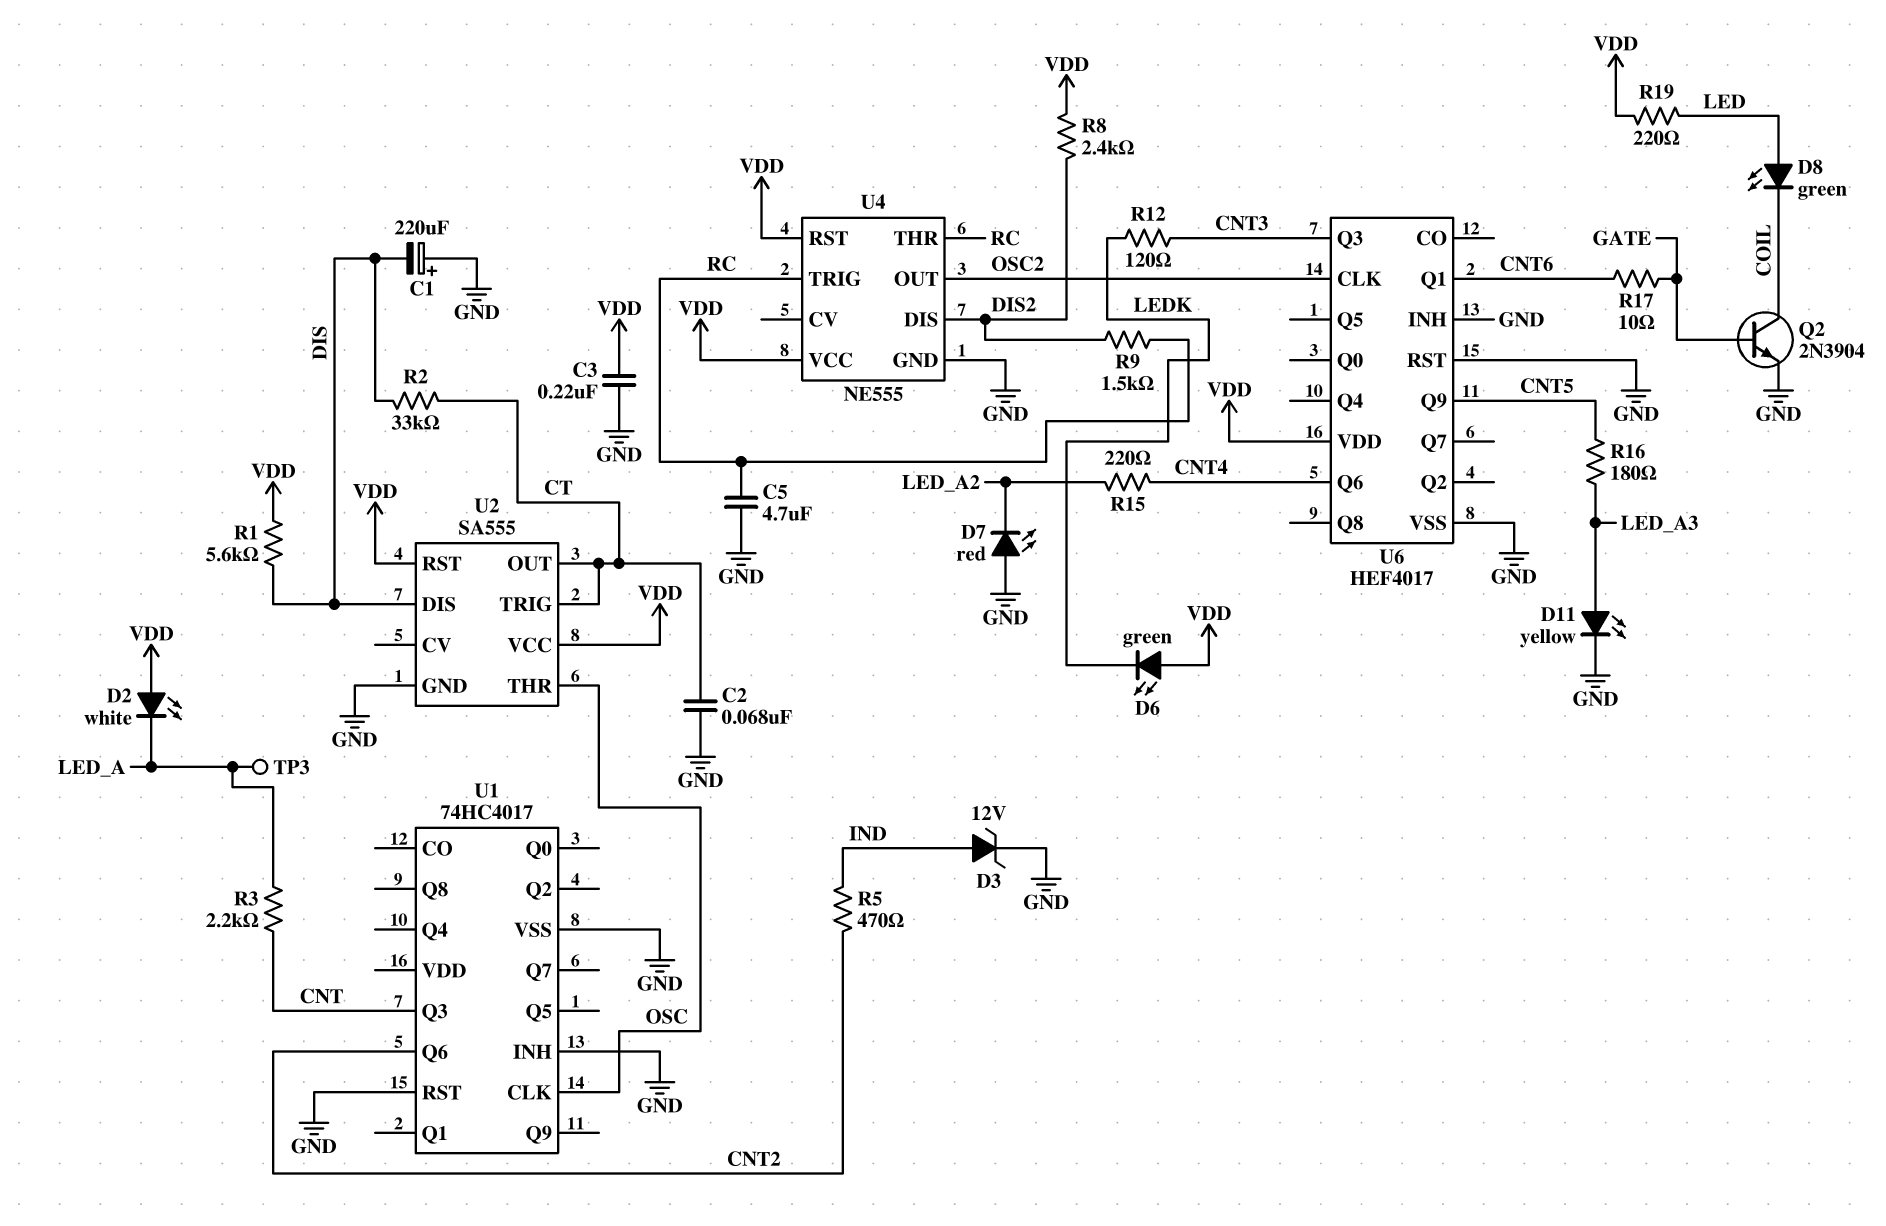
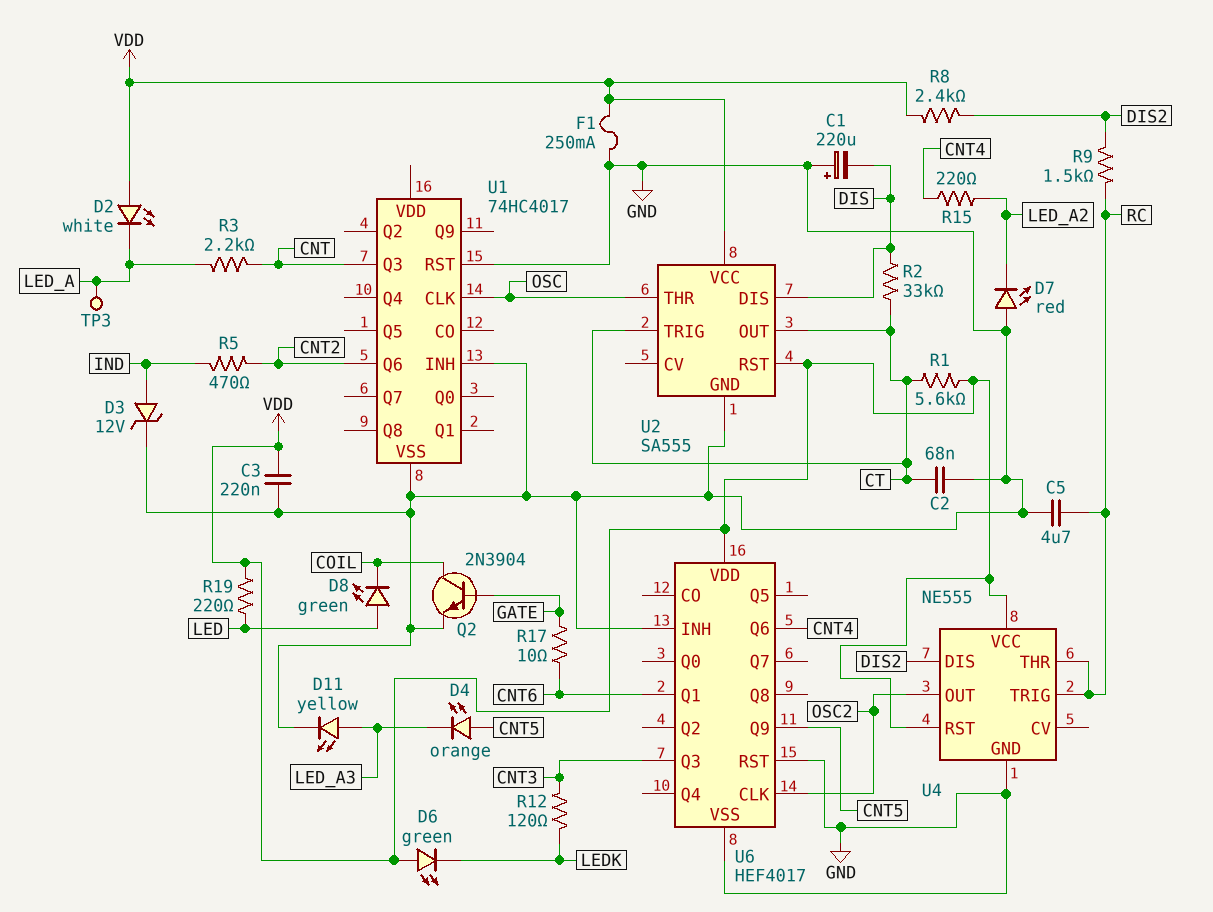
D4: none -> LED orange (A CNT5, K LED_A3)
F1: none -> 250mA (GND, VDD)
R1: 5.6k (DIS, VDD) -> 5.6k (CT, VDD)
R16: 180 (CNT5, LED_A3) -> none

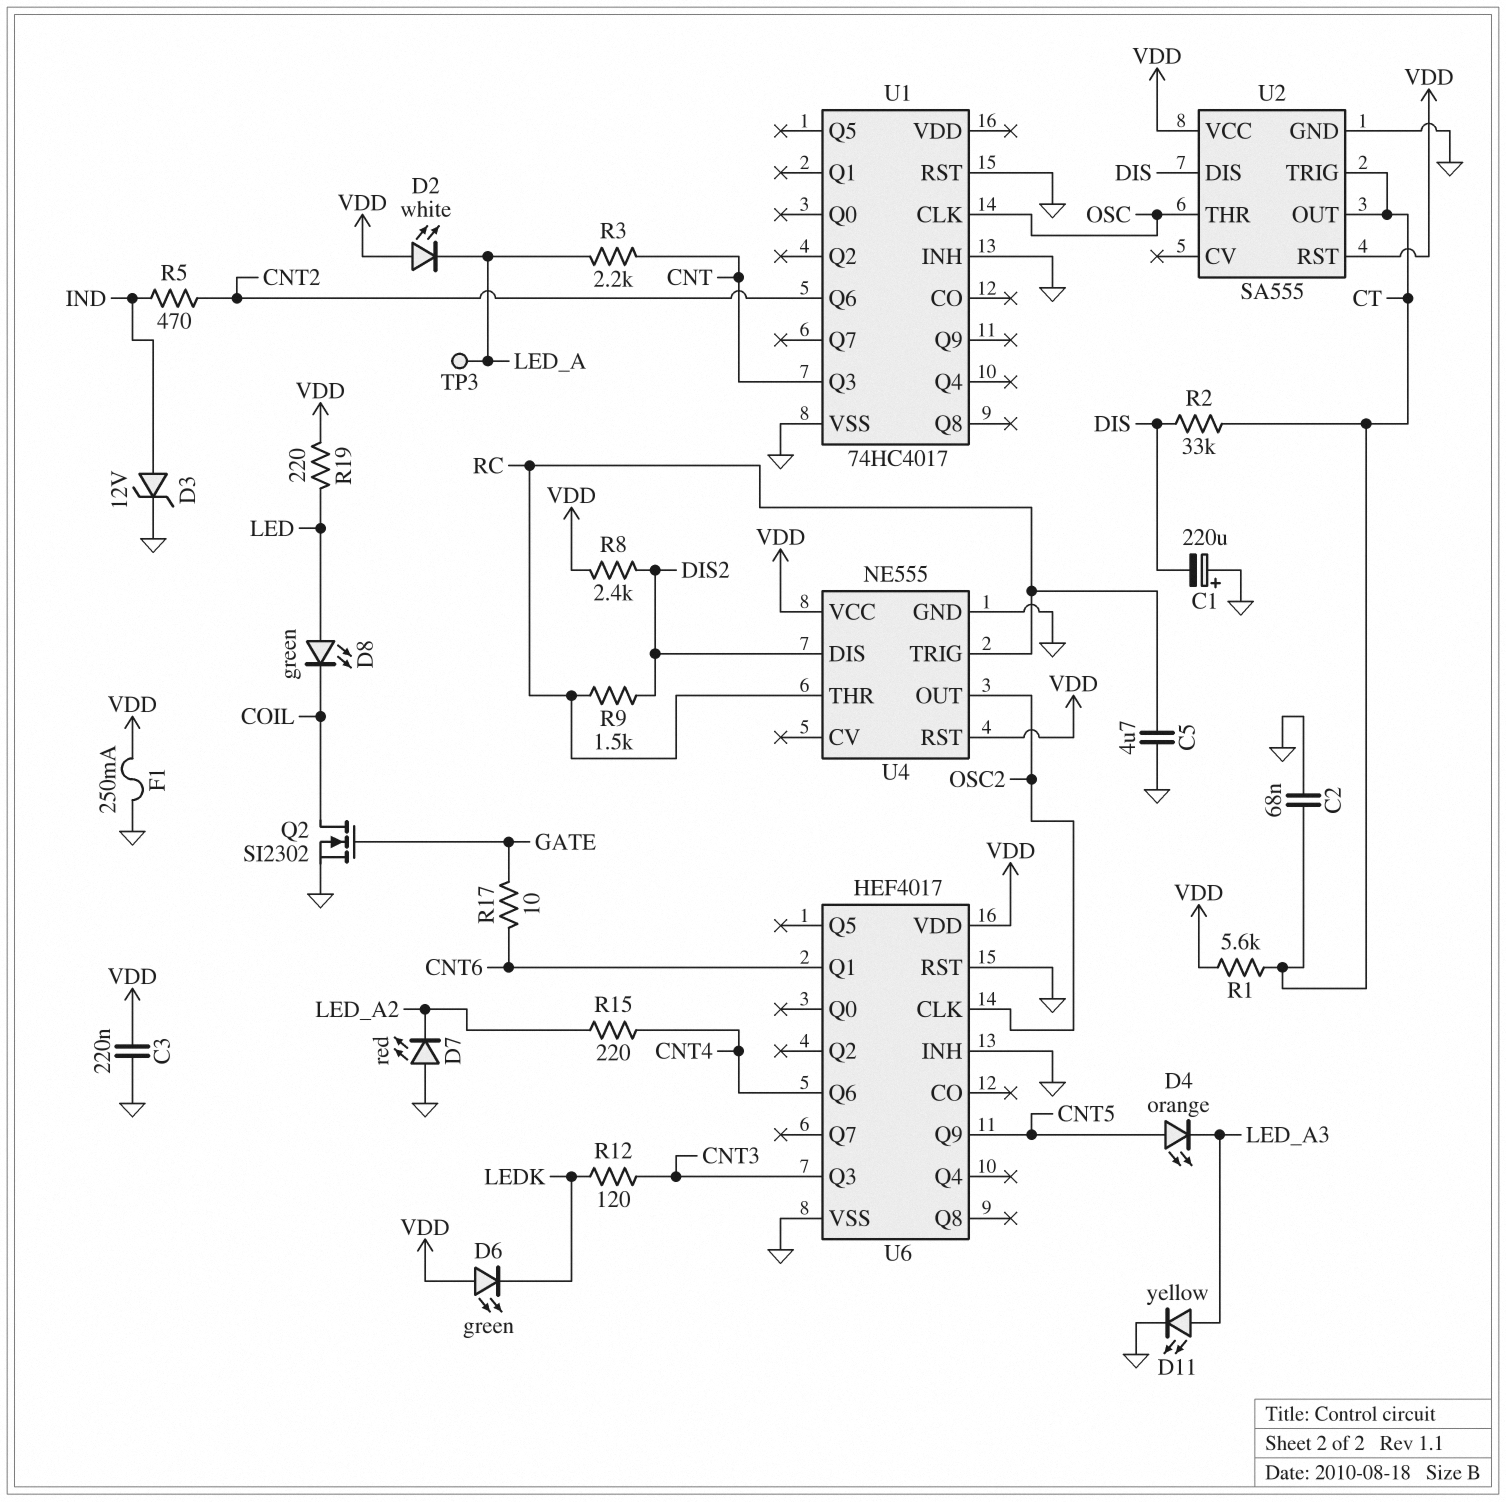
Q2: NPN 2N3904 (B GATE, C COIL, E GND) -> NMOS SI2302 (G GATE, D COIL, S GND)

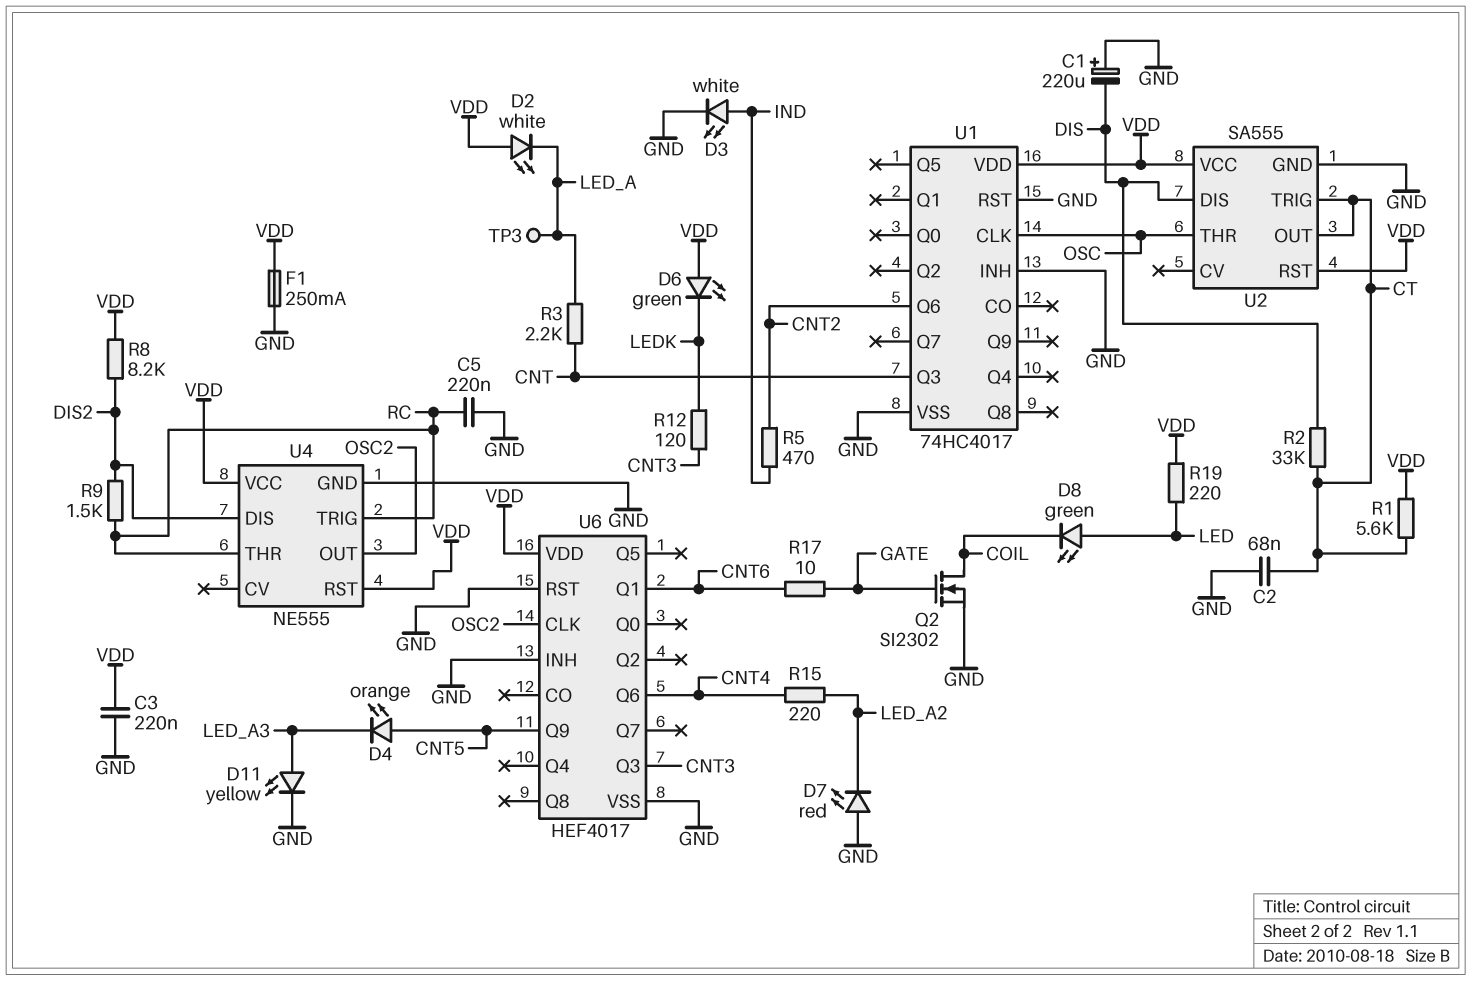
C5: 4.7uF (GND, RC) -> 220nF (GND, RC)
D3: zener 12V (A IND, K GND) -> LED white (A IND, K GND)
R8: 2.4k (DIS2, VDD) -> 8.2k (DIS2, VDD)
U1 pin VDD: none -> VDD

